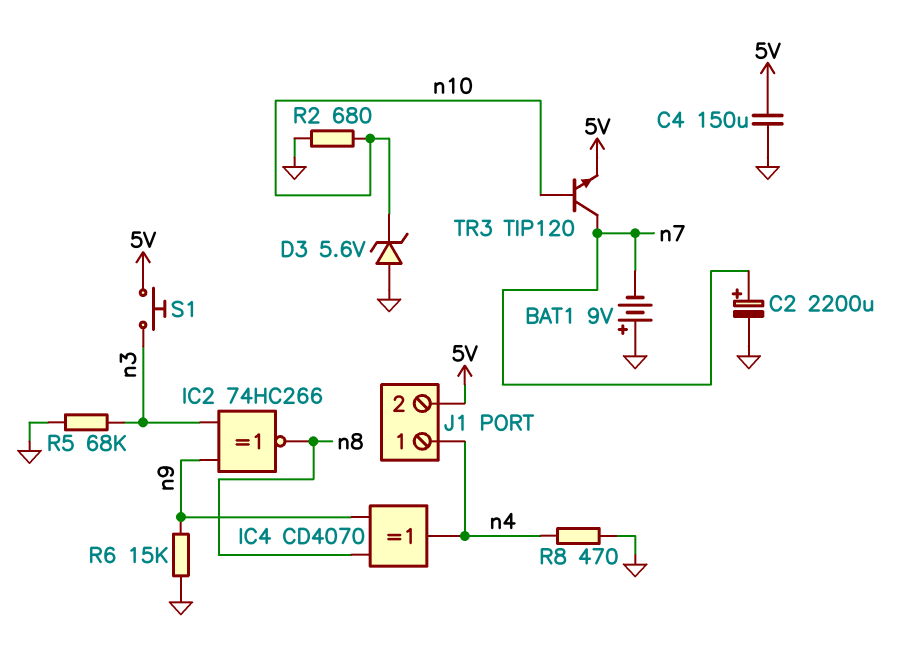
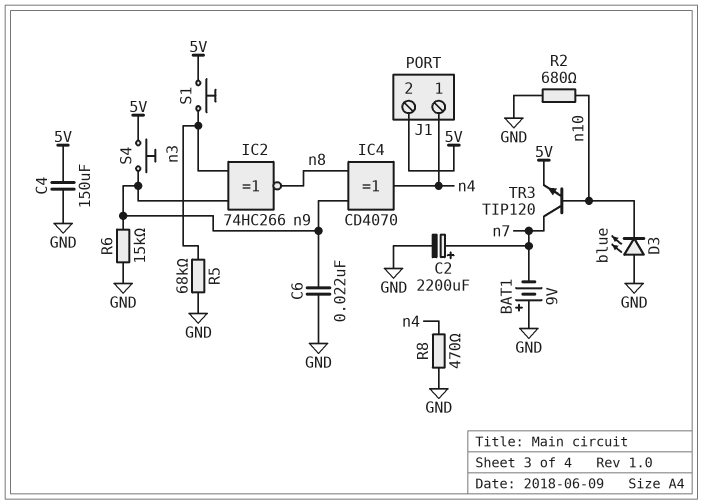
C6: none -> 22nF (GND, n9)
D3: zener 5.6V (A GND, K n10) -> LED blue (A GND, K n10)
S4: none -> button (5V, n9)

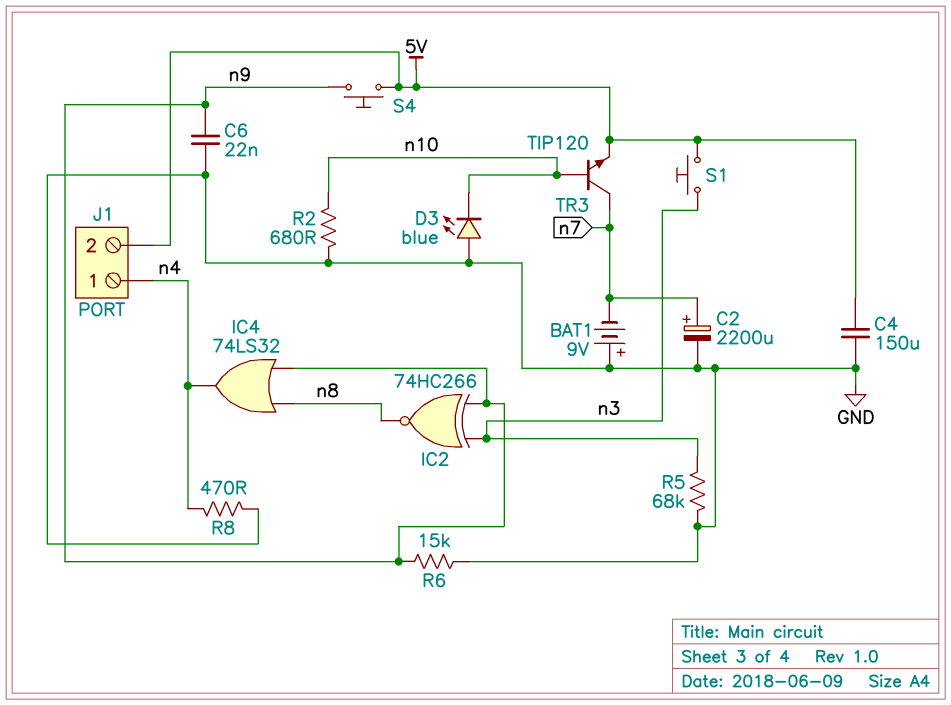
IC4: XOR CD4070 (in n8, in n9, out n4) -> OR 74LS32 (in n8, in n9, out n4)

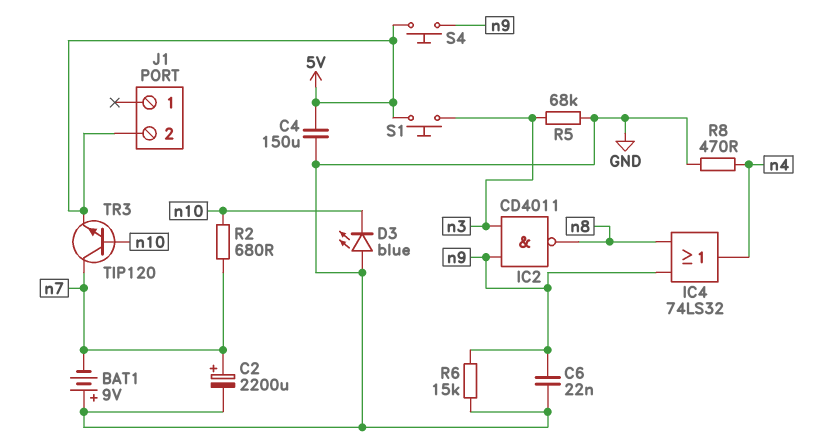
IC2: XNOR 74HC266 (in n3, in n9, out n8) -> NAND CD4011 (in n3, in n9, out n8)
J1 pin 1: n4 -> none
R2: 680 (GND, n10) -> 680 (n7, n10)

